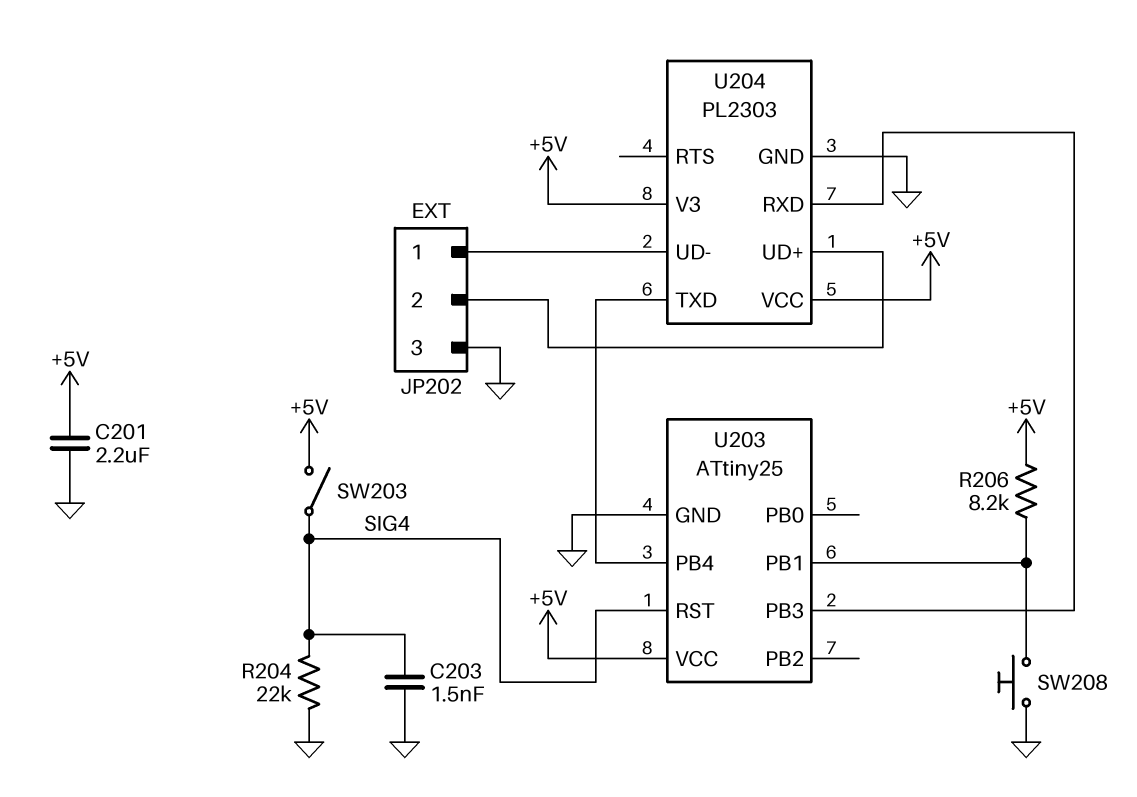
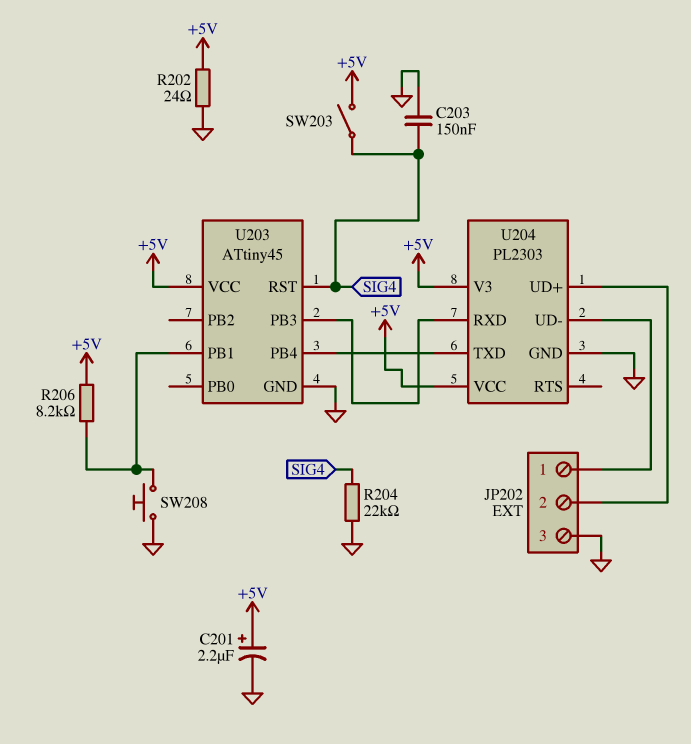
C201: 2.2uF (+5V, GND) -> 2.2uF (plus +5V, minus GND)
C203: 1.5nF (GND, SIG4) -> 150nF (GND, SIG4)
R202: none -> 24 (+5V, GND)
U203: ATtiny25 -> ATtiny45

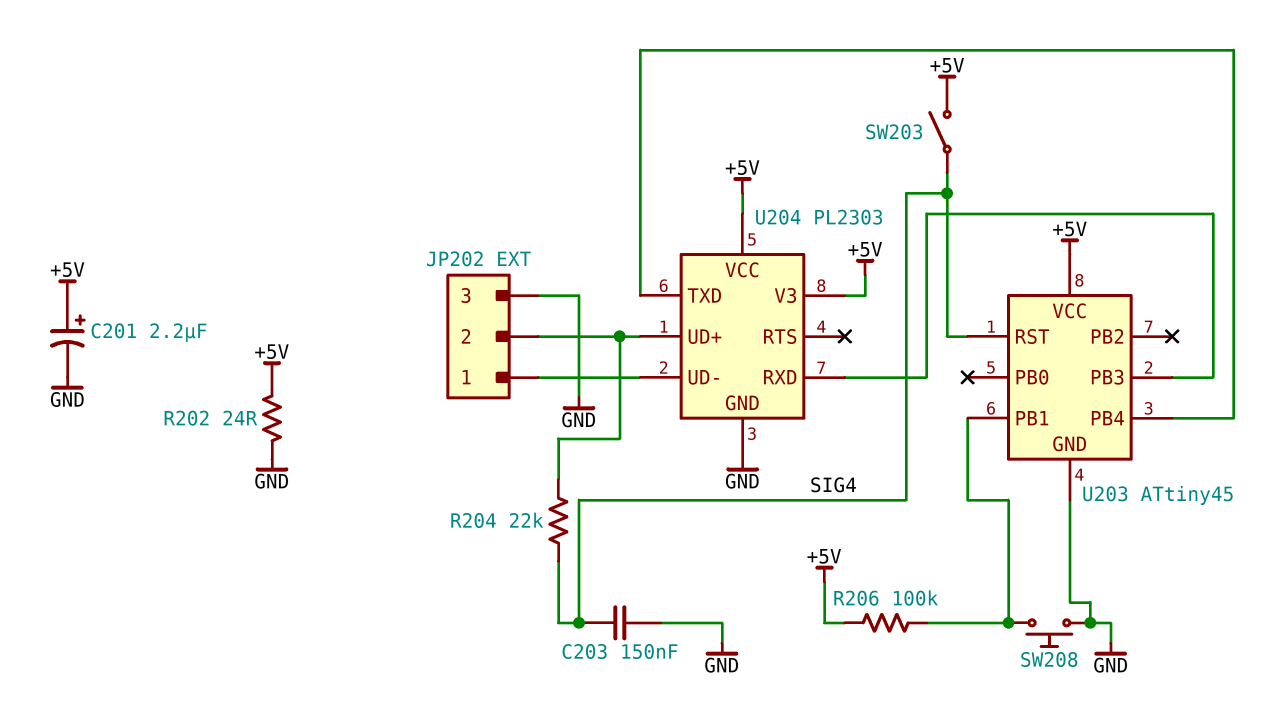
R204: 22k (GND, SIG4) -> 22k (JP202/2, SIG4)
R206: 8.2k (+5V, U203/PB1) -> 100k (+5V, U203/PB1)

